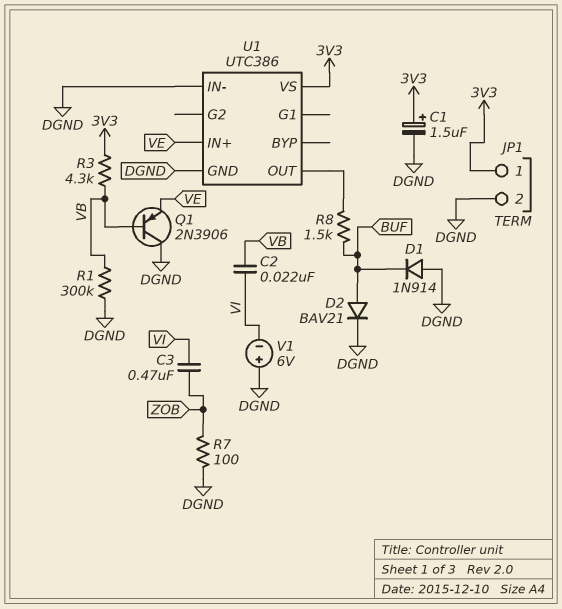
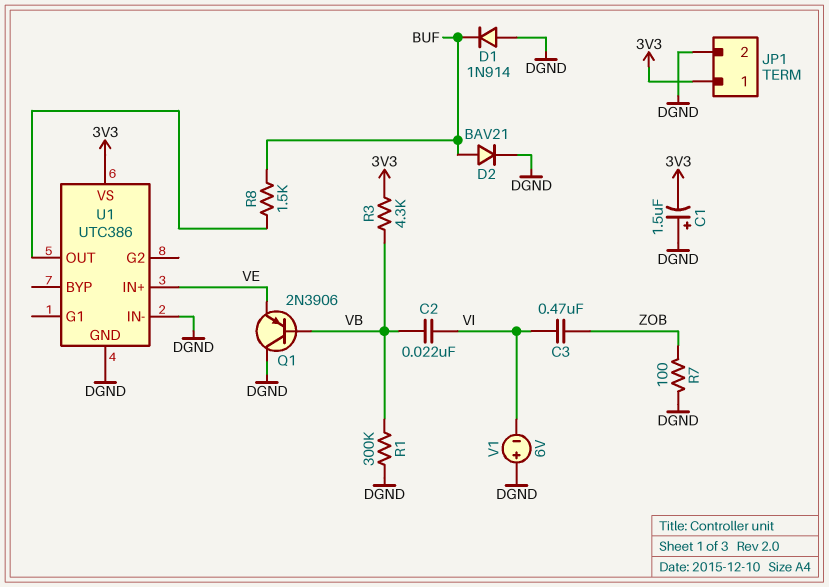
C1: 1.5uF (plus 3V3, minus DGND) -> 1.5uF (plus DGND, minus 3V3)

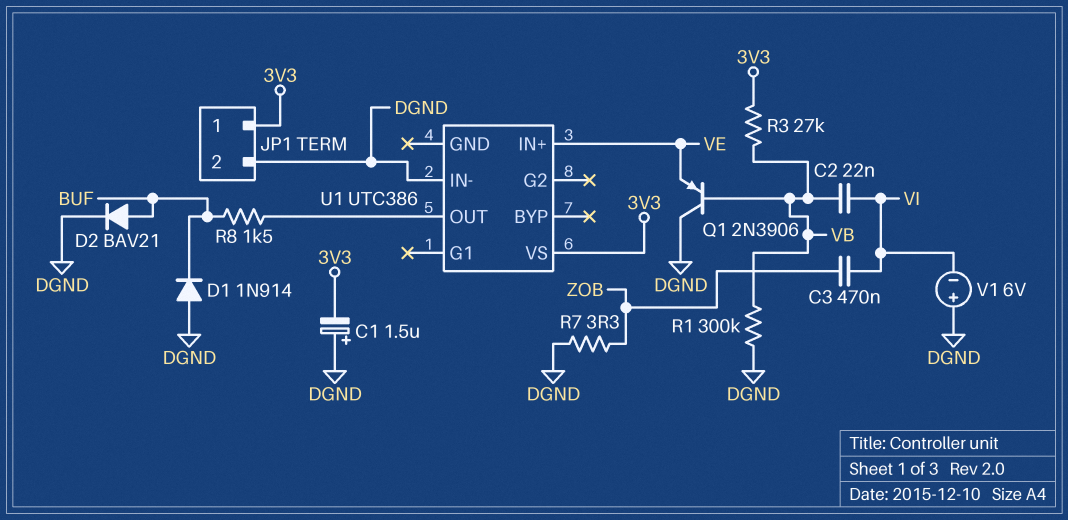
R3: 4.3k (3V3, VB) -> 27k (3V3, VB)
R7: 100 (DGND, ZOB) -> 3.3 (DGND, ZOB)
U1 pin GND: DGND -> none

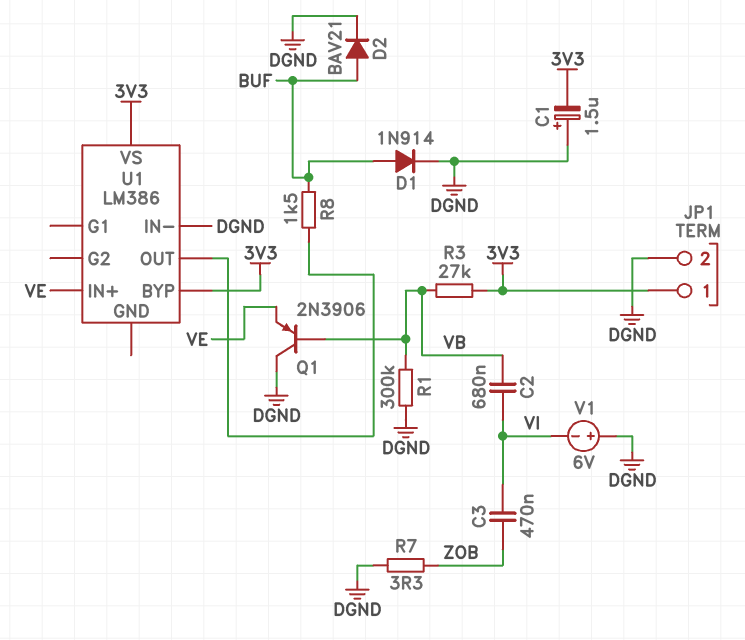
C2: 22nF (VB, VI) -> 680nF (VB, VI)
D1: diode 1N914 (A DGND, K BUF) -> diode 1N914 (A BUF, K DGND)
U1: UTC386 -> LM386
U1 pin BYP: none -> 3V3

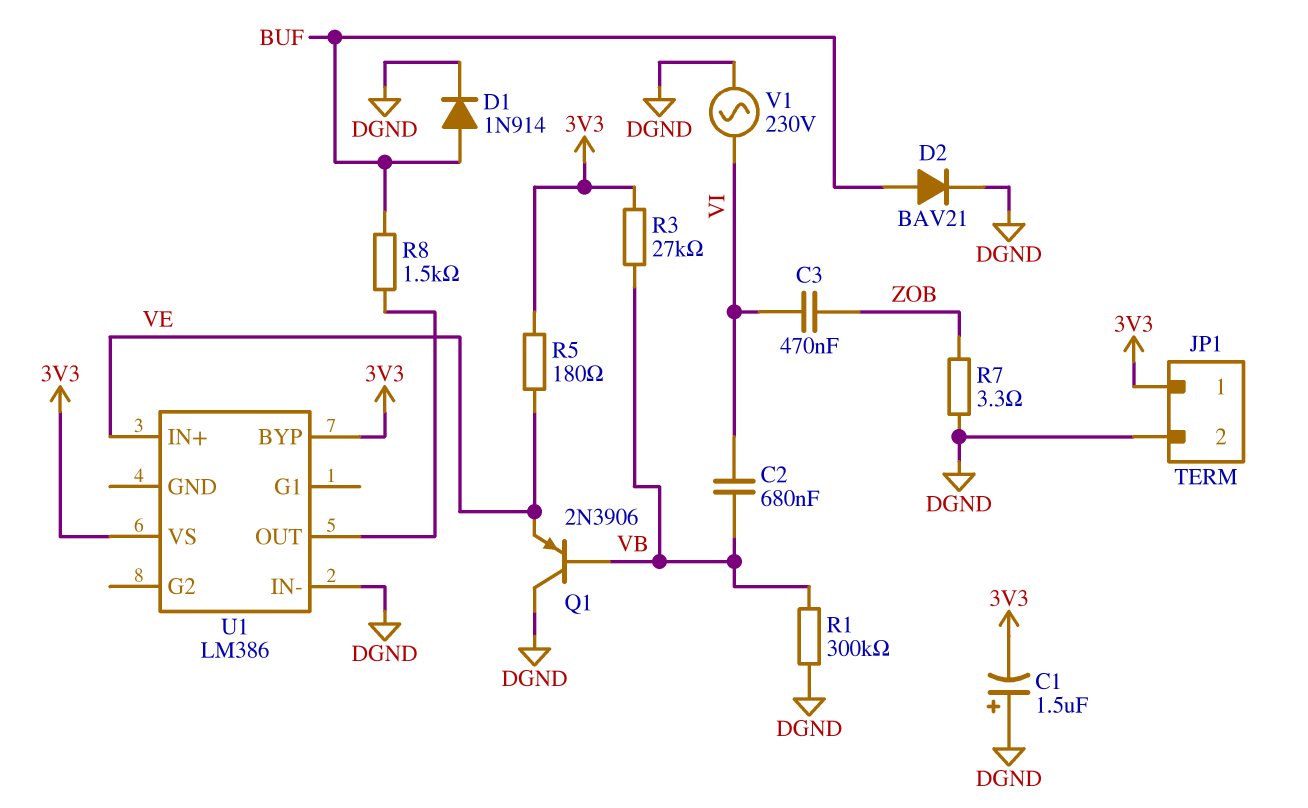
R5: none -> 180 (3V3, VE)
V1: 6V (plus DGND, minus VI) -> AC 230V (DGND, VI)

